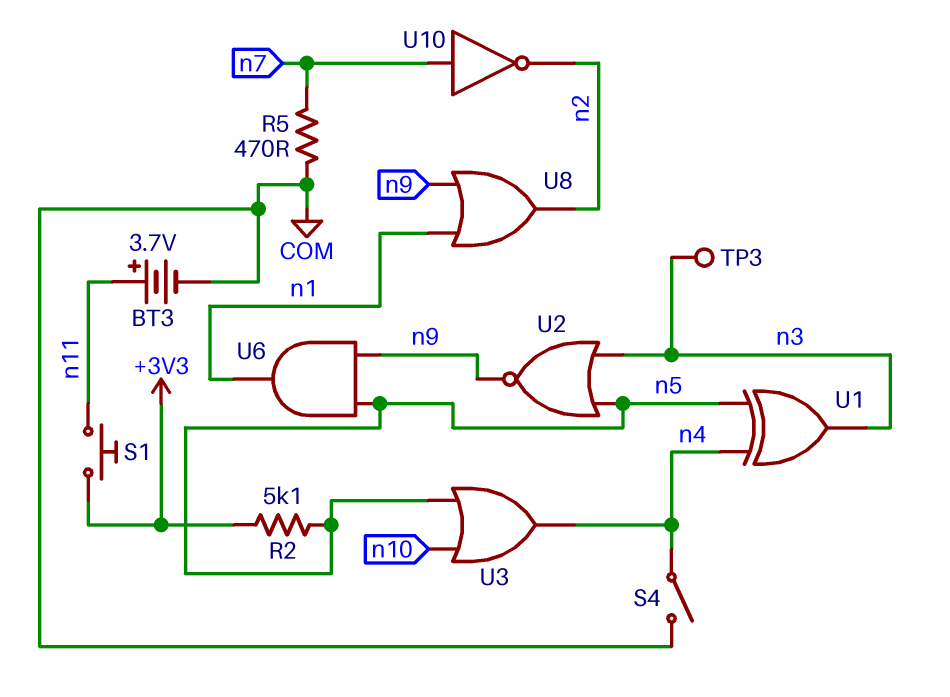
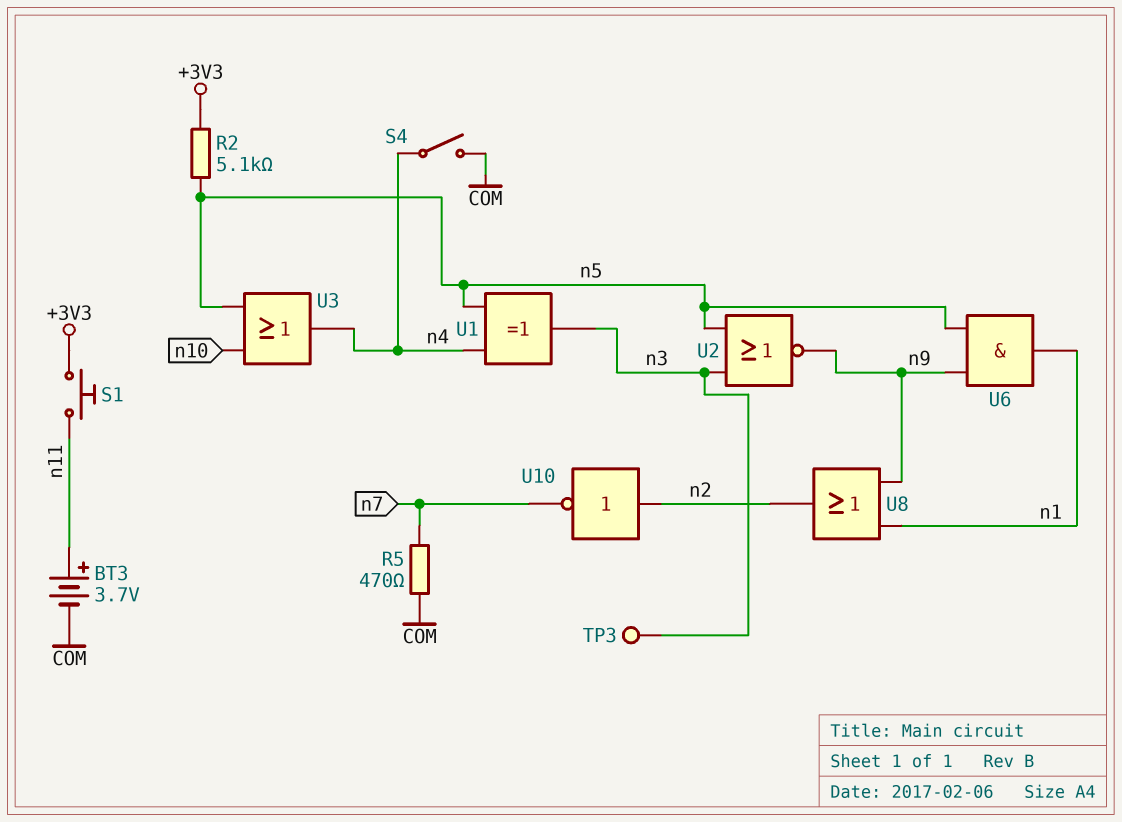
U10: NOT (in n7, out n2) -> NOT (in n2, out n7)

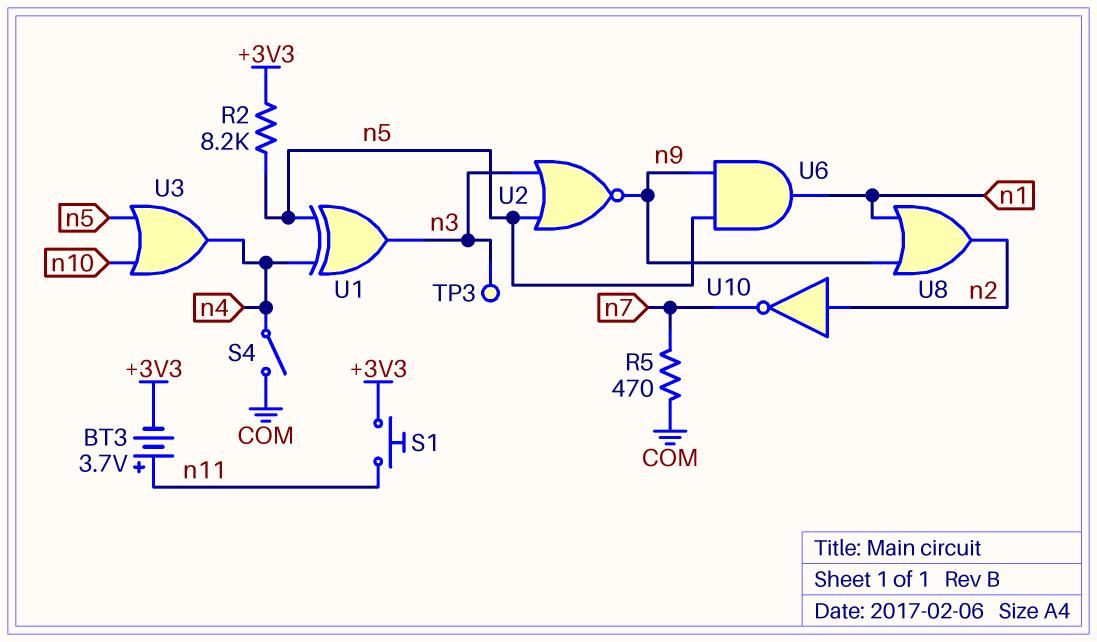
BT3: 3.7V (plus n11, minus COM) -> 3.7V (plus n11, minus +3V3)
R2: 5.1k (+3V3, n5) -> 8.2k (+3V3, n5)

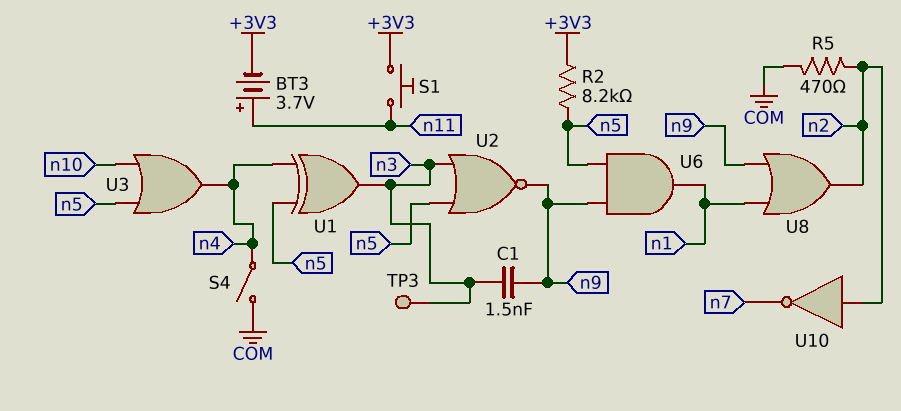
C1: none -> 1.5nF (n3, n9)
R5: 470 (COM, n7) -> 470 (COM, n2)

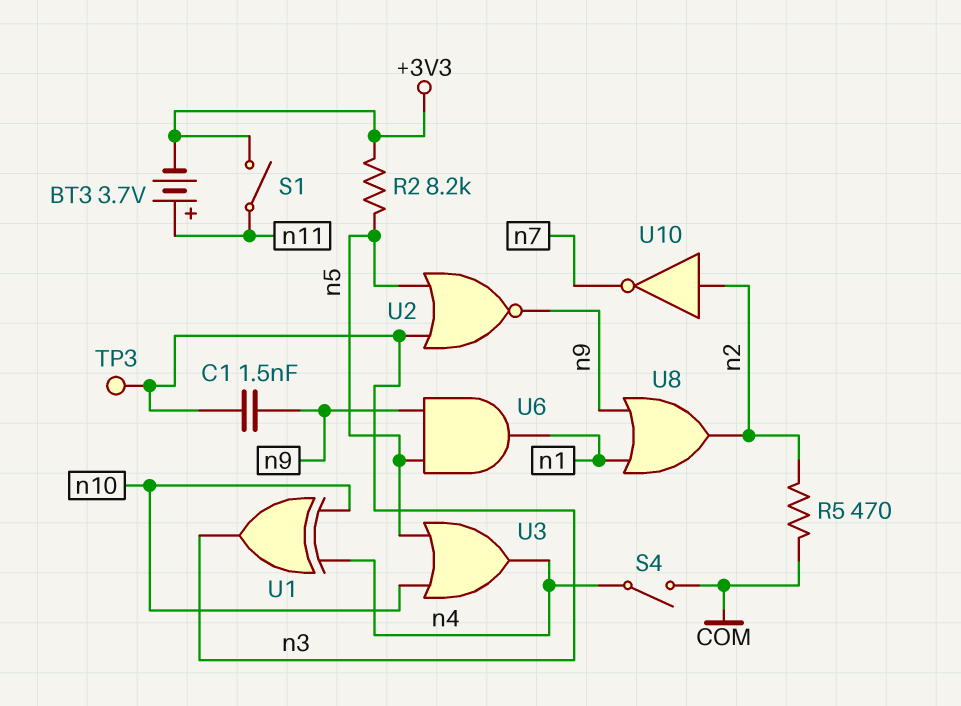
S1: button (+3V3, n11) -> switch (+3V3, n11)
U1: XOR (in n4, in n5, out n3) -> XOR (in n4, in n10, out n3)

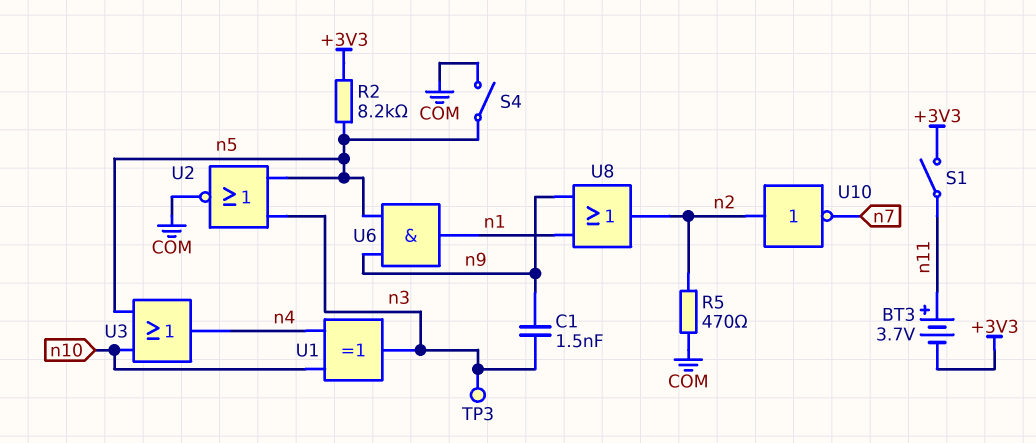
S4: switch (COM, n4) -> switch (COM, n5)
U2: NOR (in n3, in n5, out n9) -> NOR (in n3, in n5, out COM)

